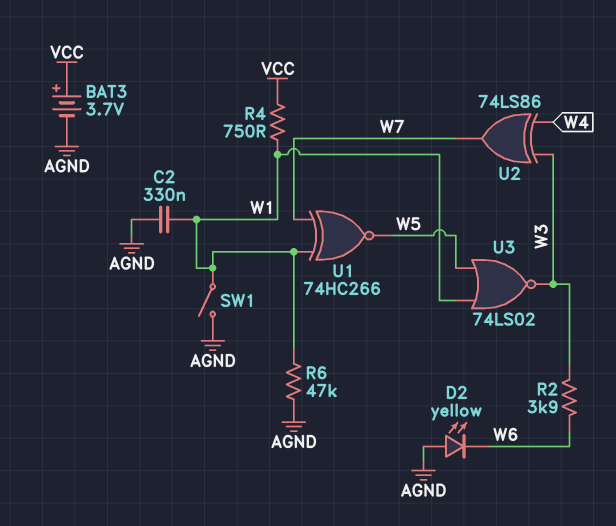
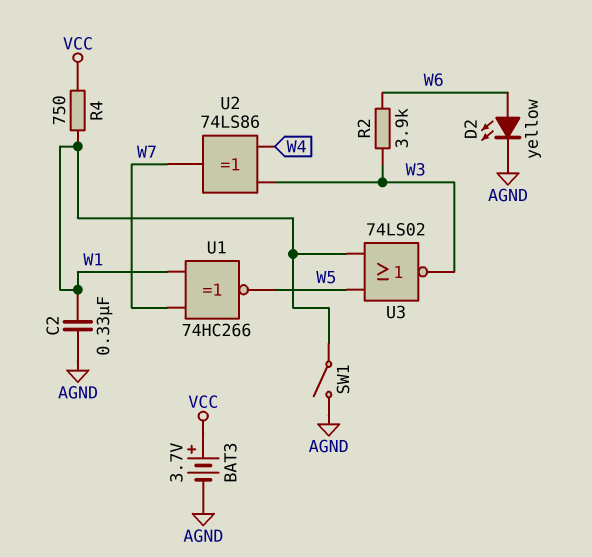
D2: LED yellow (A AGND, K W6) -> LED yellow (A W6, K AGND)
R6: 47k (AGND, W1) -> none

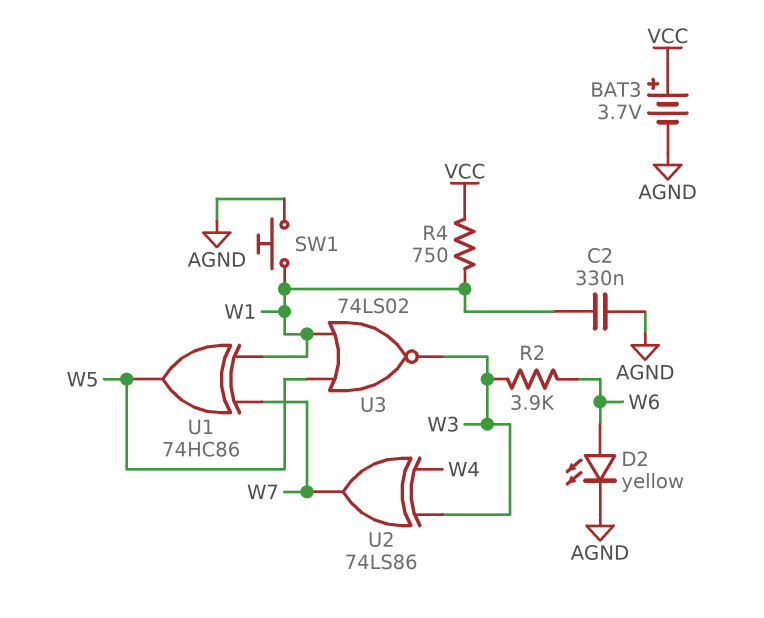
SW1: switch (AGND, W1) -> button (AGND, W1)
U1: XNOR 74HC266 (in W1, in W7, out W5) -> XOR 74HC86 (in W1, in W7, out W5)

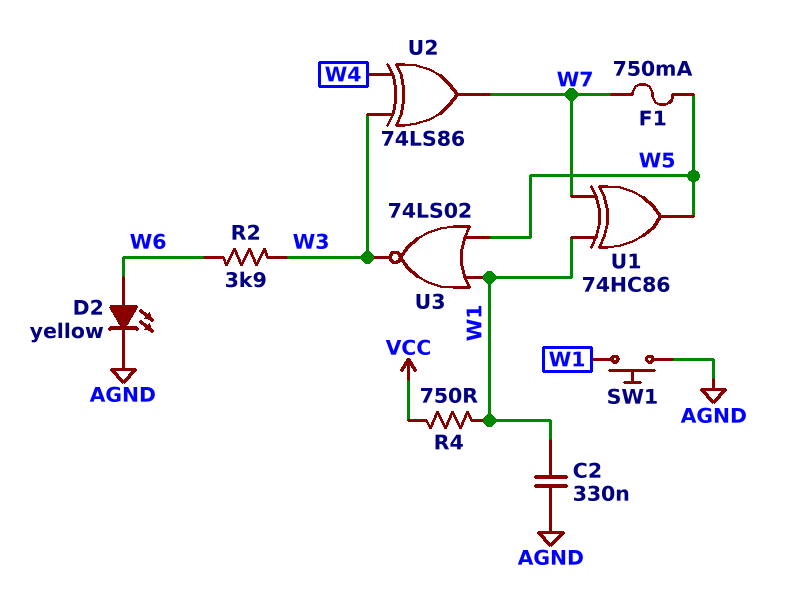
BAT3: 3.7V (plus VCC, minus AGND) -> none
F1: none -> 750mA (W5, W7)

